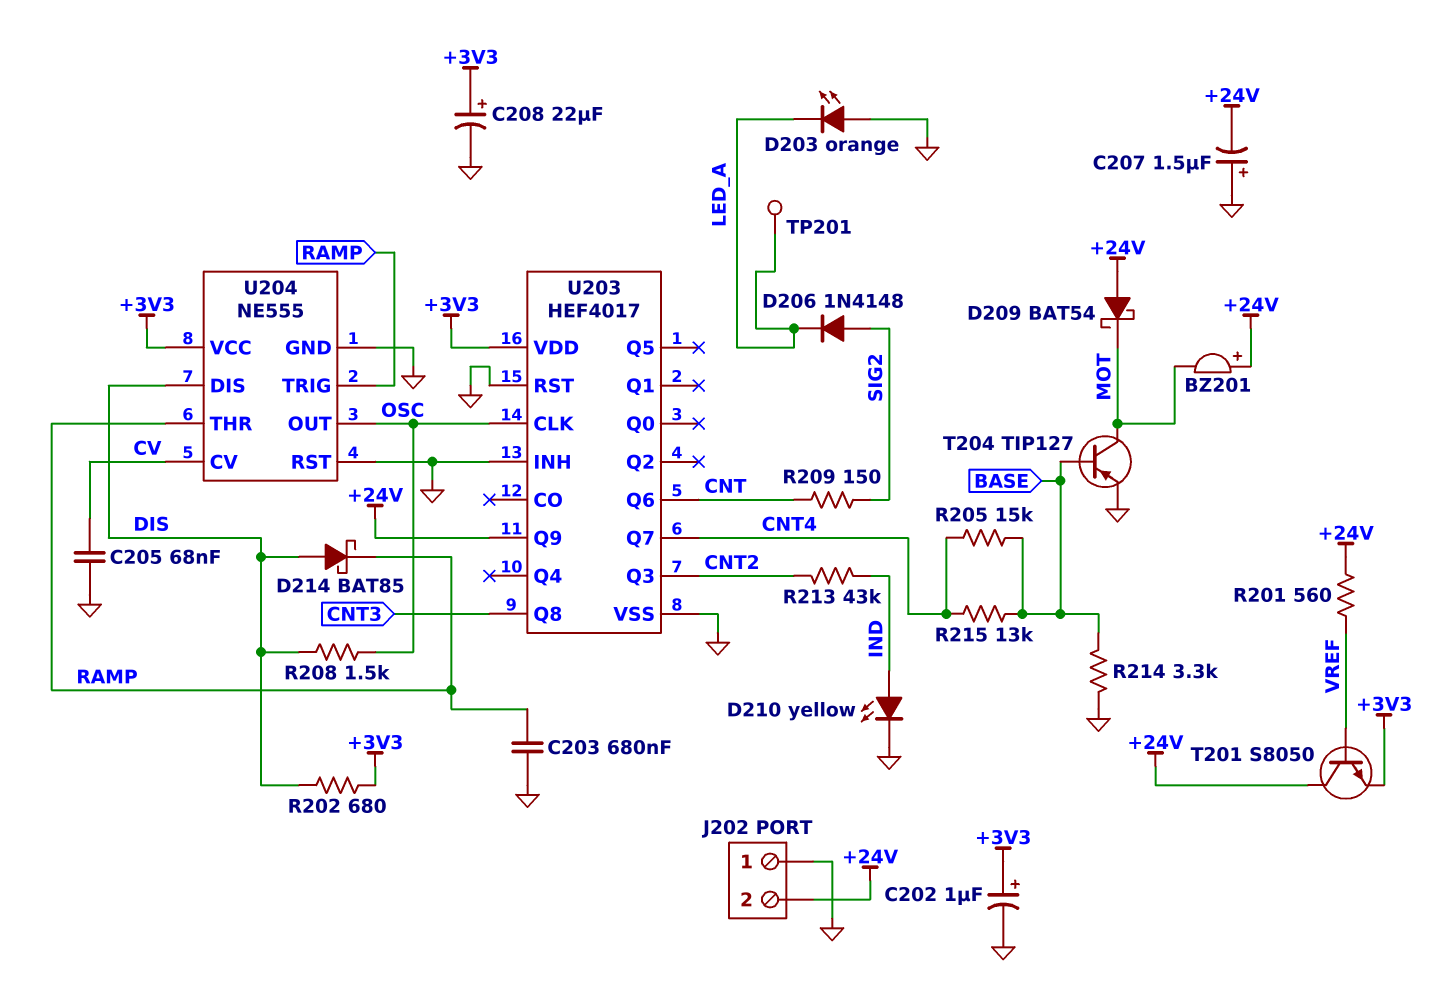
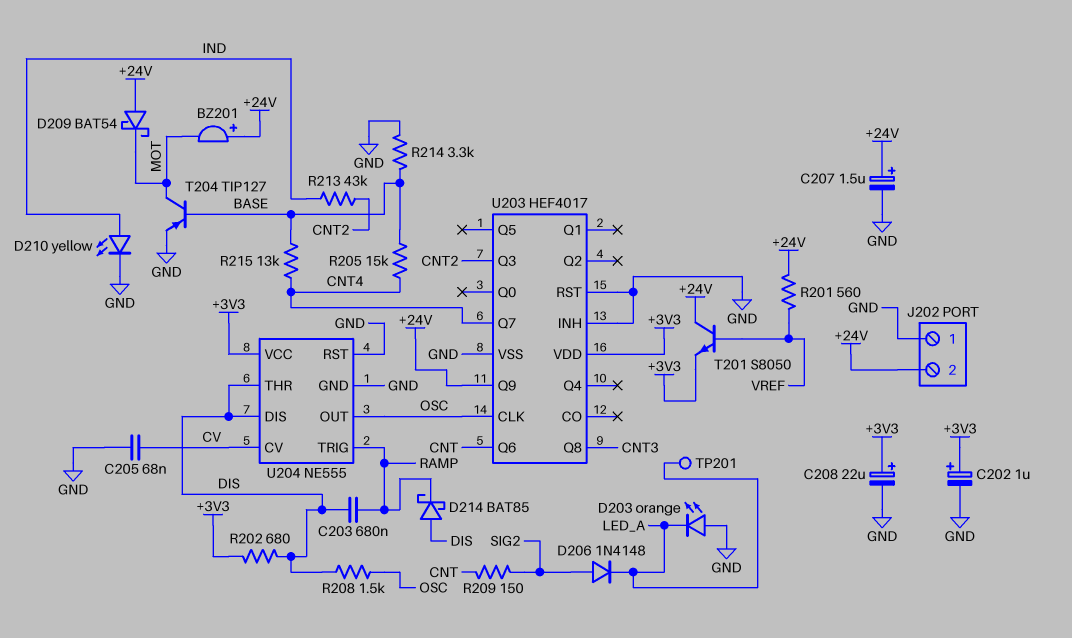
C203: 680nF (GND, RAMP) -> 680nF (DIS, RAMP)
C207: 1.5uF (plus GND, minus +24V) -> 1.5uF (plus +24V, minus GND)
U204 pin THR: RAMP -> DIS

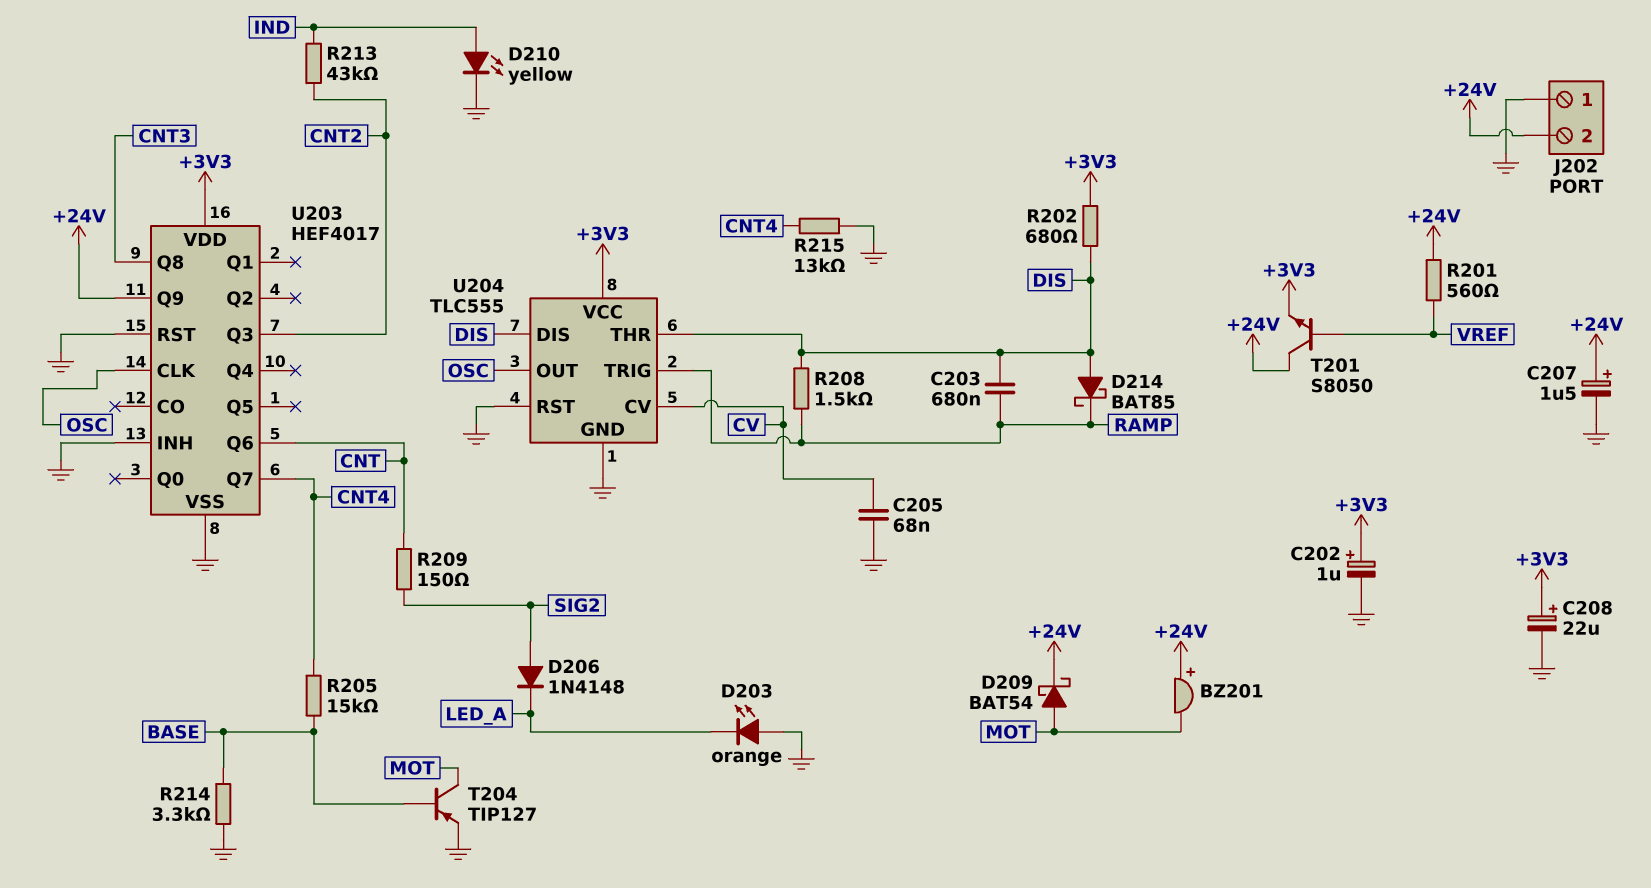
D209: schottky BAT54 (A +24V, K MOT) -> schottky BAT54 (A MOT, K +24V)
R208: 1.5k (DIS, OSC) -> 1.5k (DIS, RAMP)
R215: 13k (BASE, CNT4) -> 13k (CNT4, GND)
TP201: test point (LED_A) -> none
U204: NE555 -> TLC555

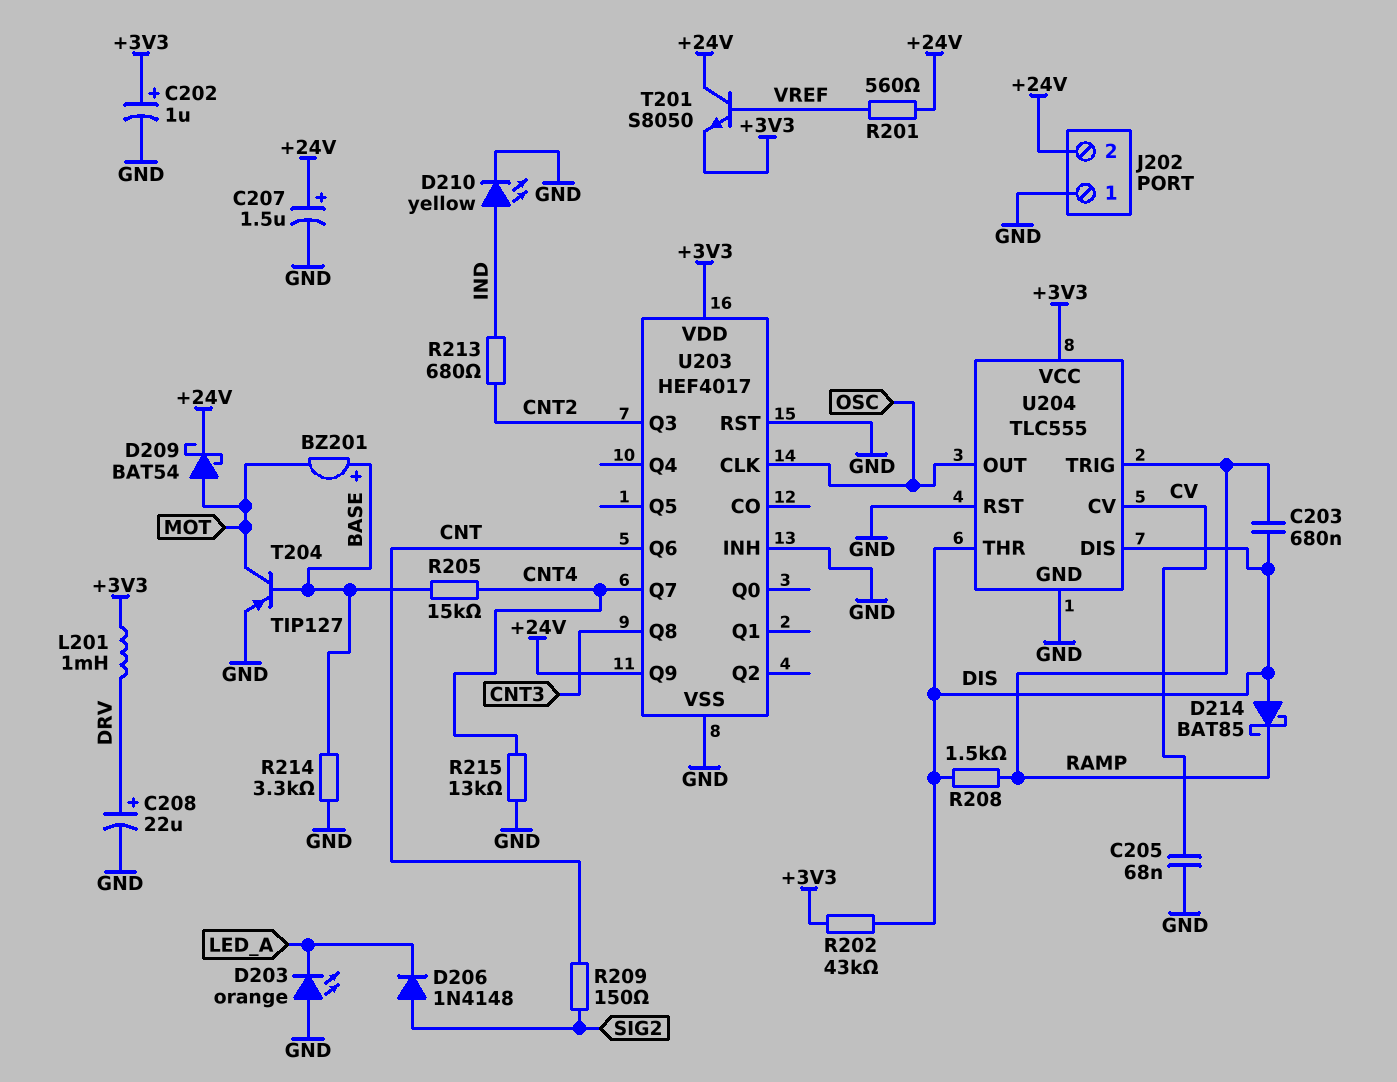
BZ201: buzzer (plus +24V, minus MOT) -> buzzer (plus BASE, minus MOT)
C208: 22uF (plus +3V3, minus GND) -> 22uF (plus DRV, minus GND)
L201: none -> 1mH (+3V3, DRV)
R202: 680 (+3V3, DIS) -> 43k (+3V3, DIS)
R213: 43k (CNT2, IND) -> 680 (CNT2, IND)

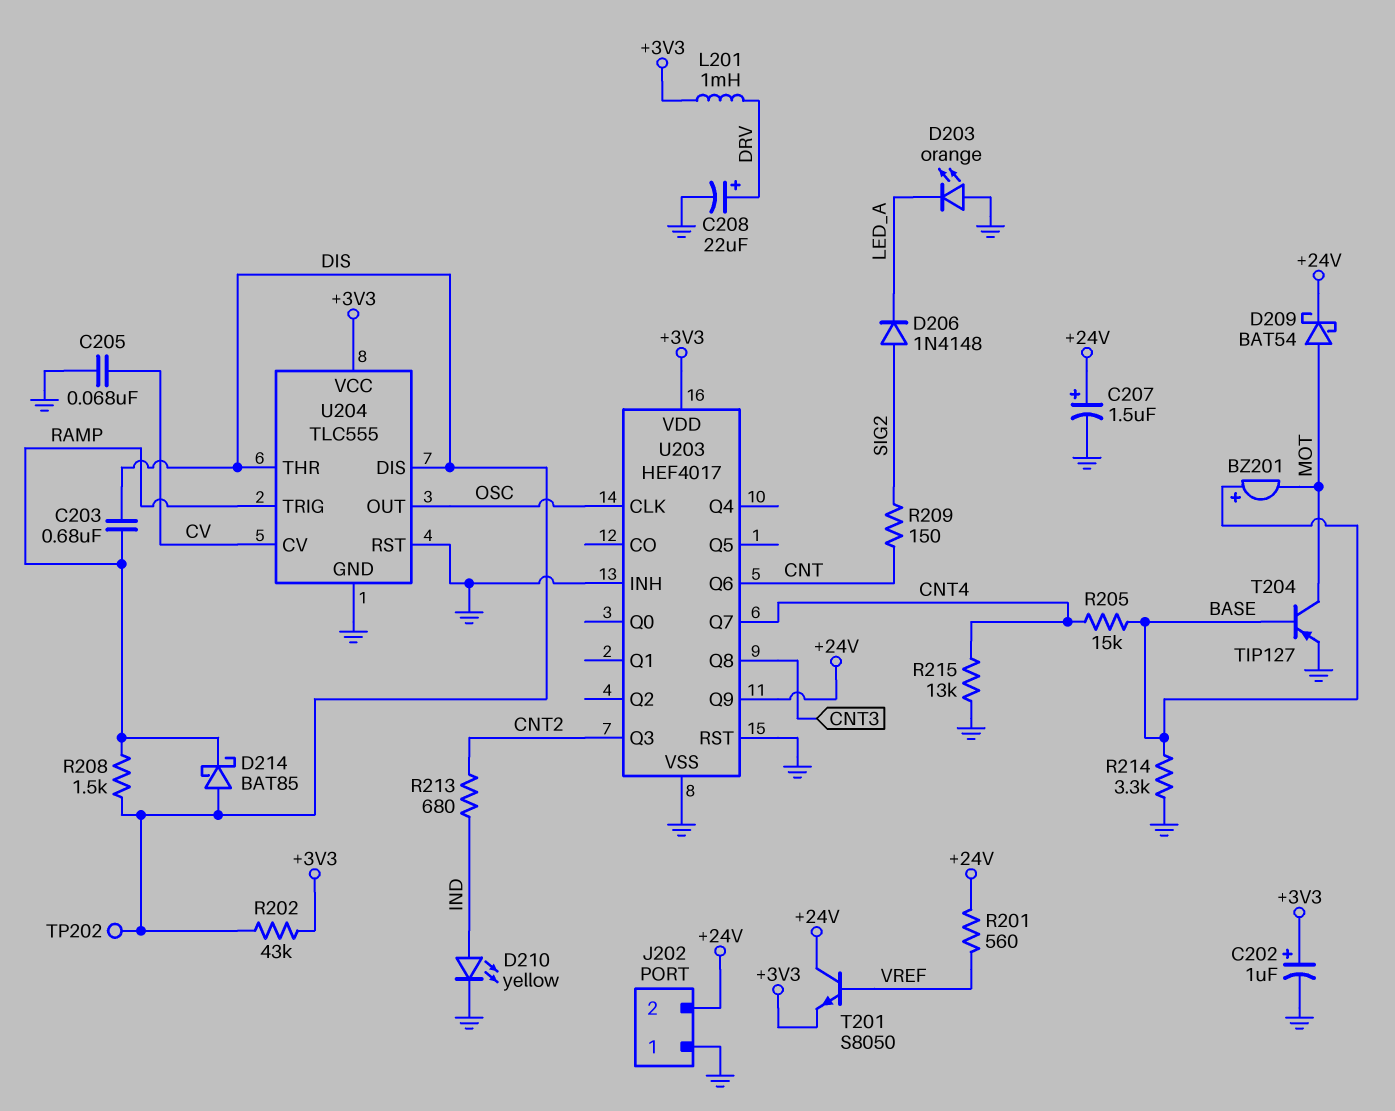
TP202: none -> test point (DIS)

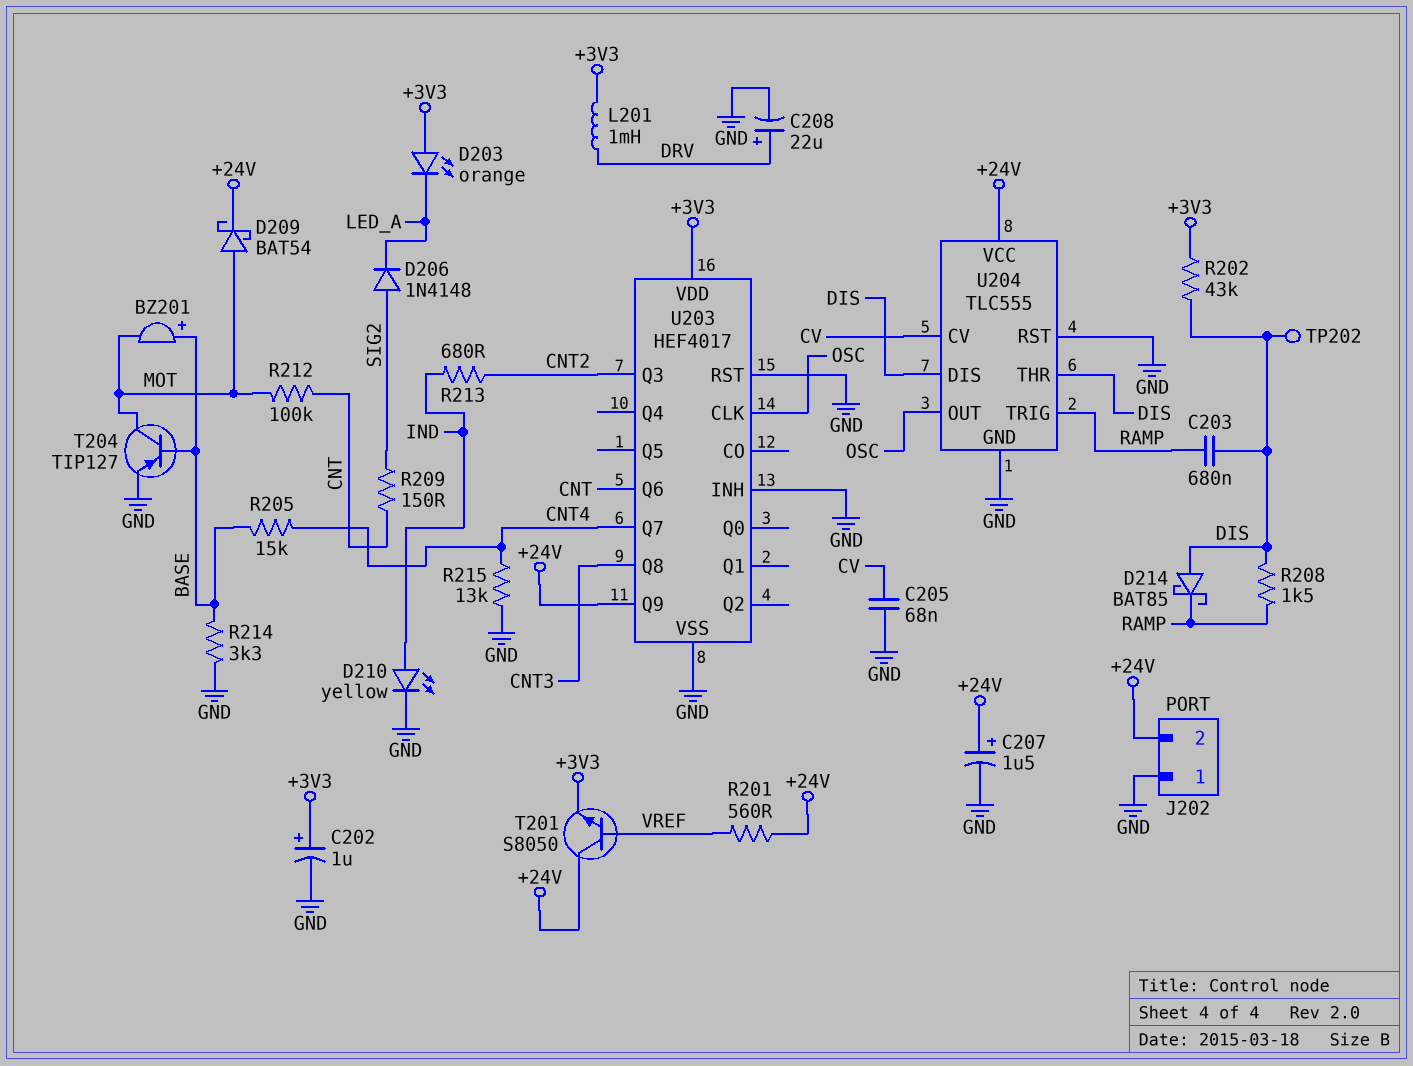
D203: LED orange (A GND, K LED_A) -> LED orange (A +3V3, K LED_A)
R212: none -> 100k (CNT, MOT)
U204 pin VCC: +3V3 -> +24V

